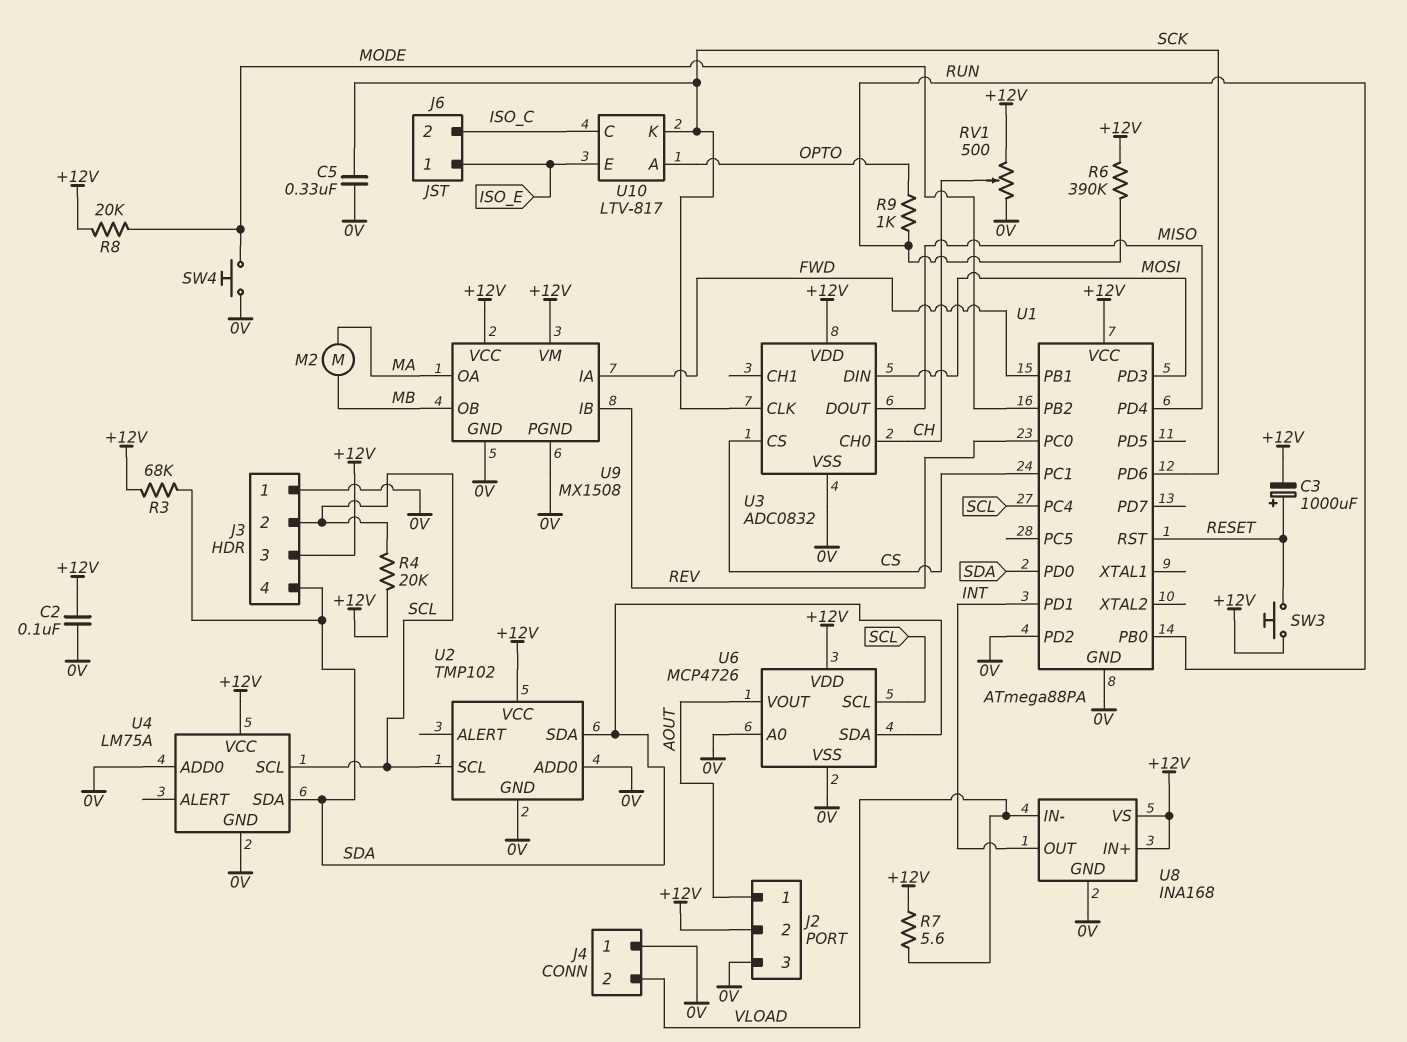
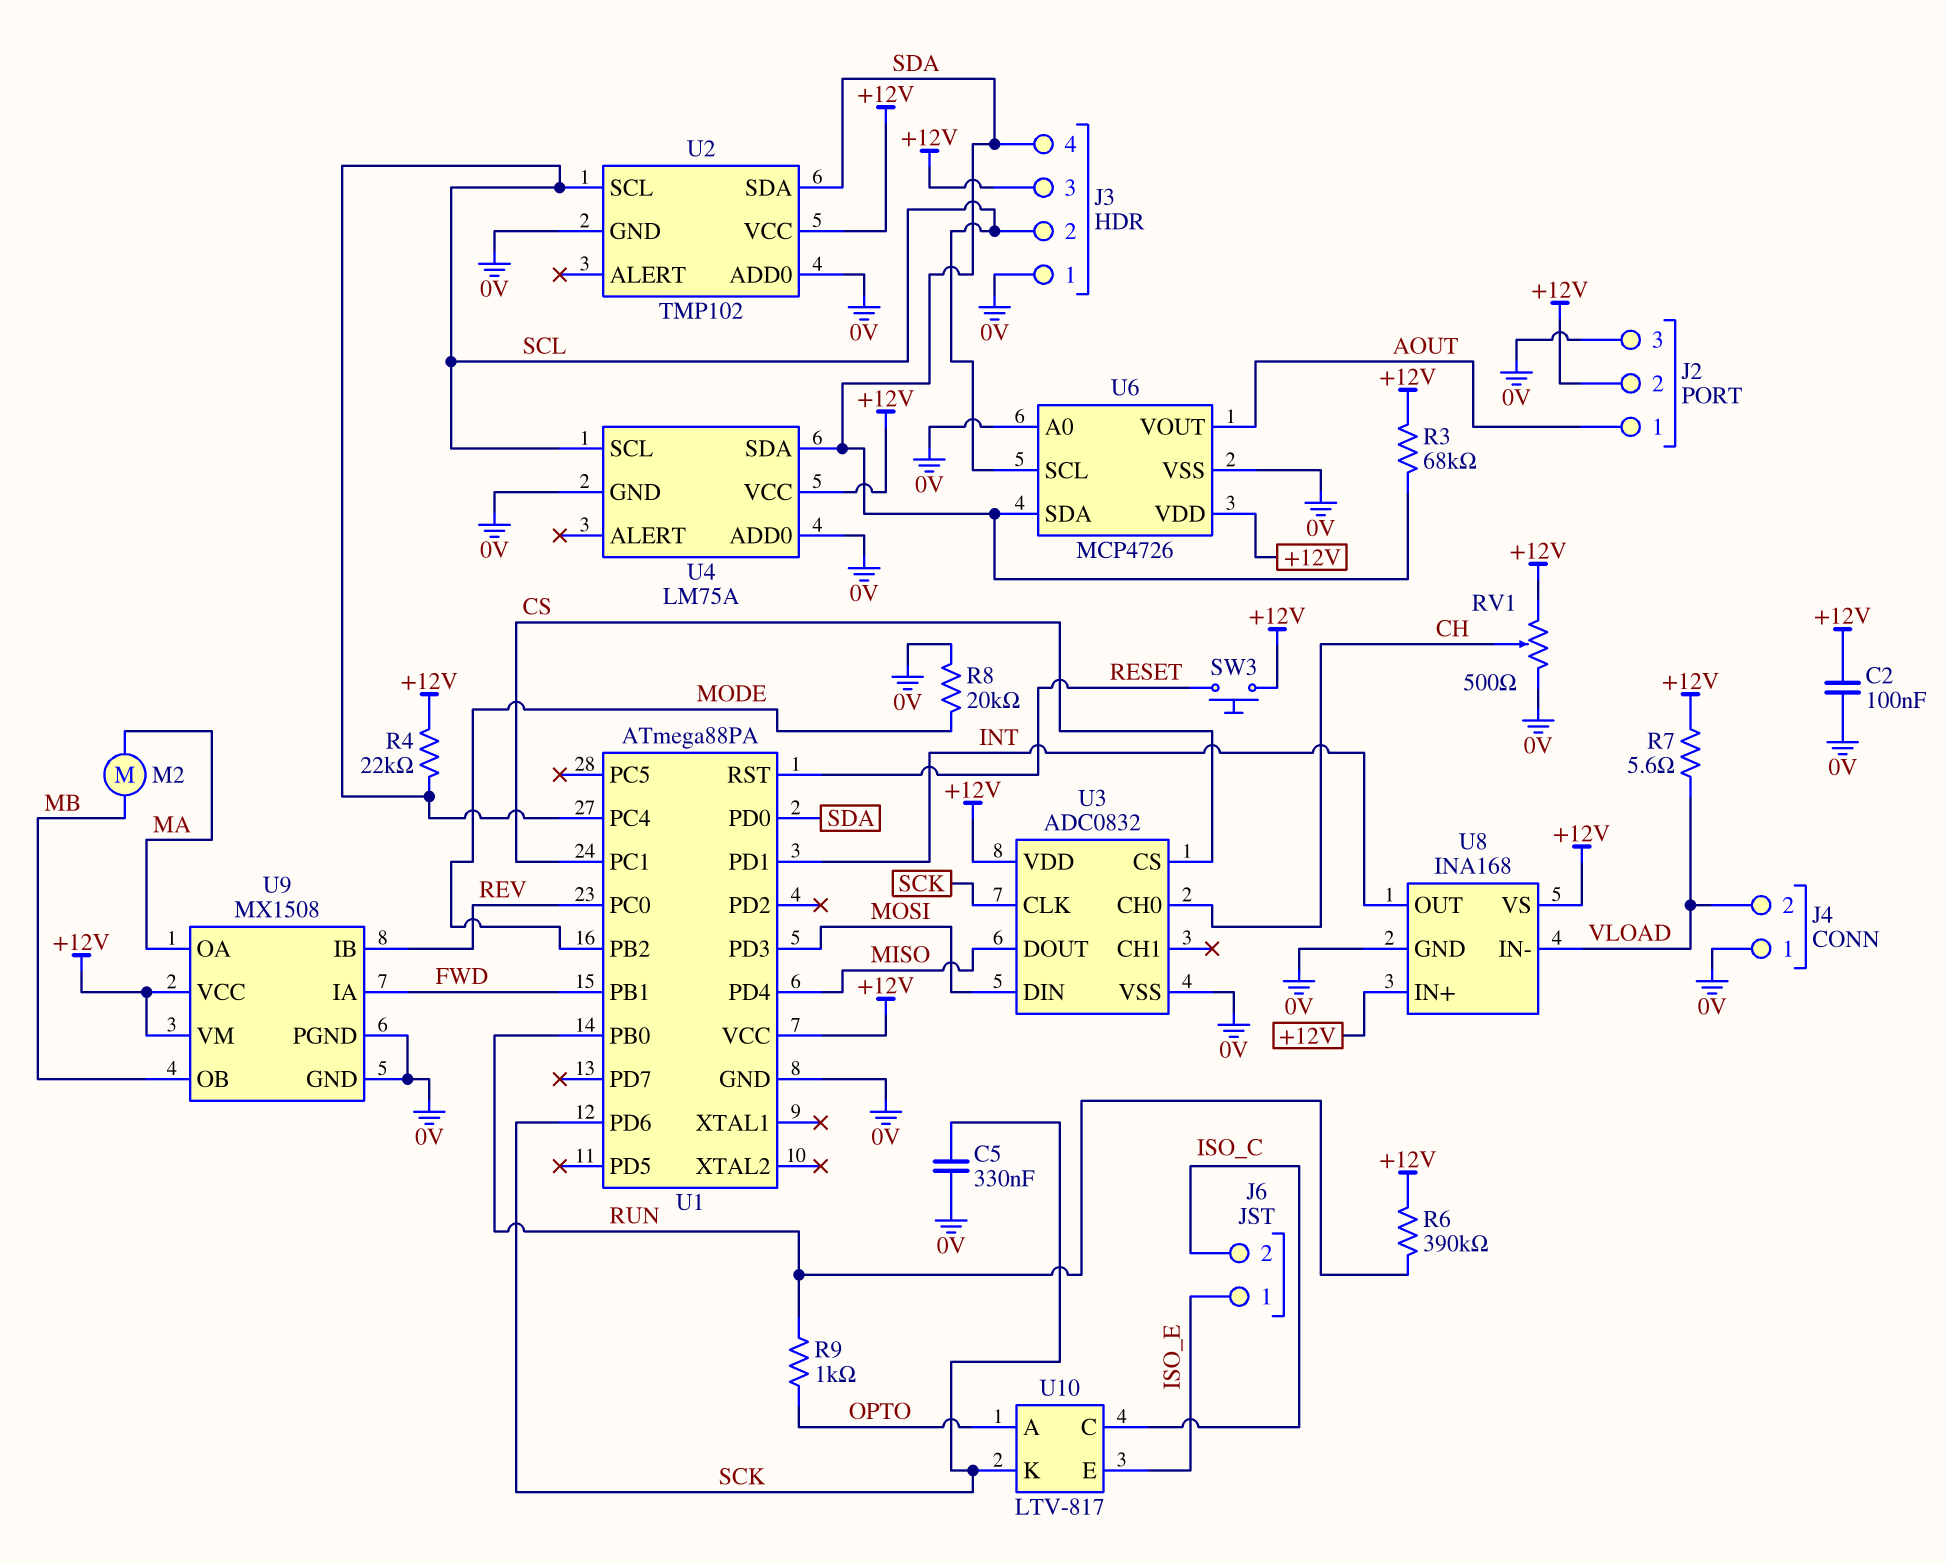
C3: 1000uF (plus RESET, minus +12V) -> none
R4: 20k (+12V, SCL) -> 22k (+12V, SCL)
R8: 20k (+12V, MODE) -> 20k (0V, MODE)
SW4: button (0V, MODE) -> none
U1 pin PD2: 0V -> none

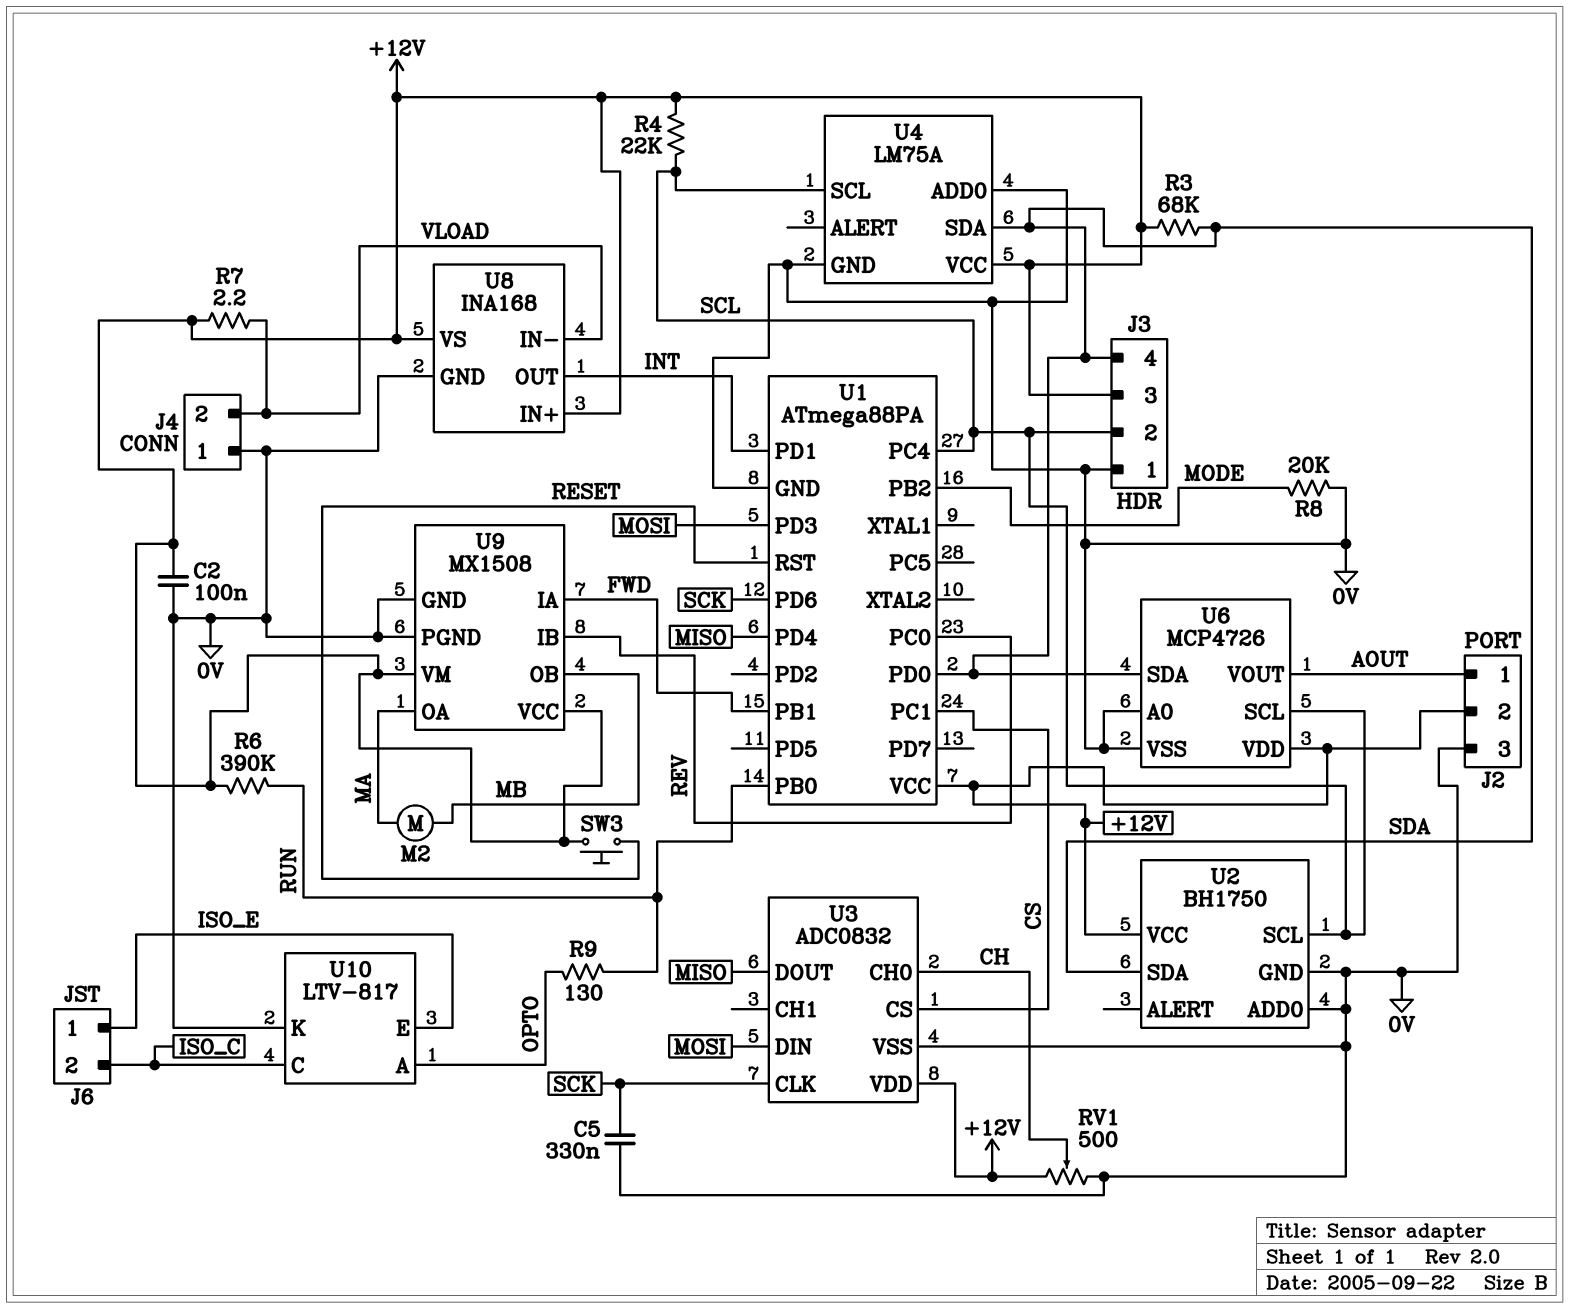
R7: 5.6 (+12V, VLOAD) -> 2.2 (+12V, VLOAD)
R9: 1k (OPTO, RUN) -> 130 (OPTO, RUN)
U2: TMP102 -> BH1750
U10 pin K: SCK -> 0V

